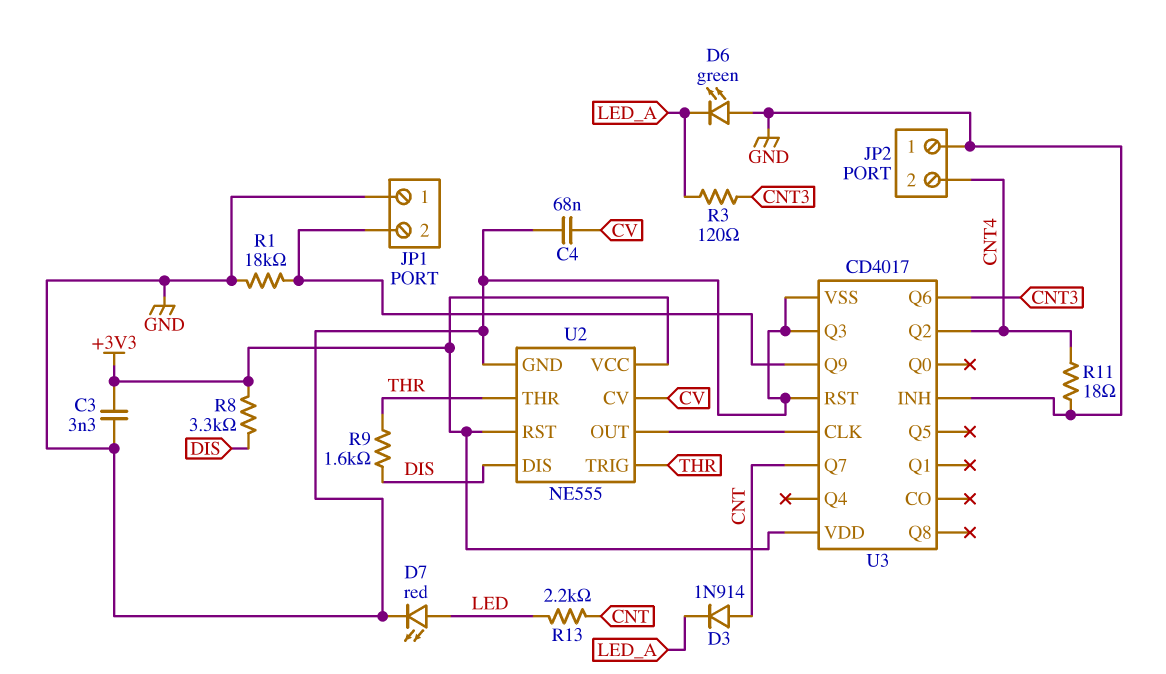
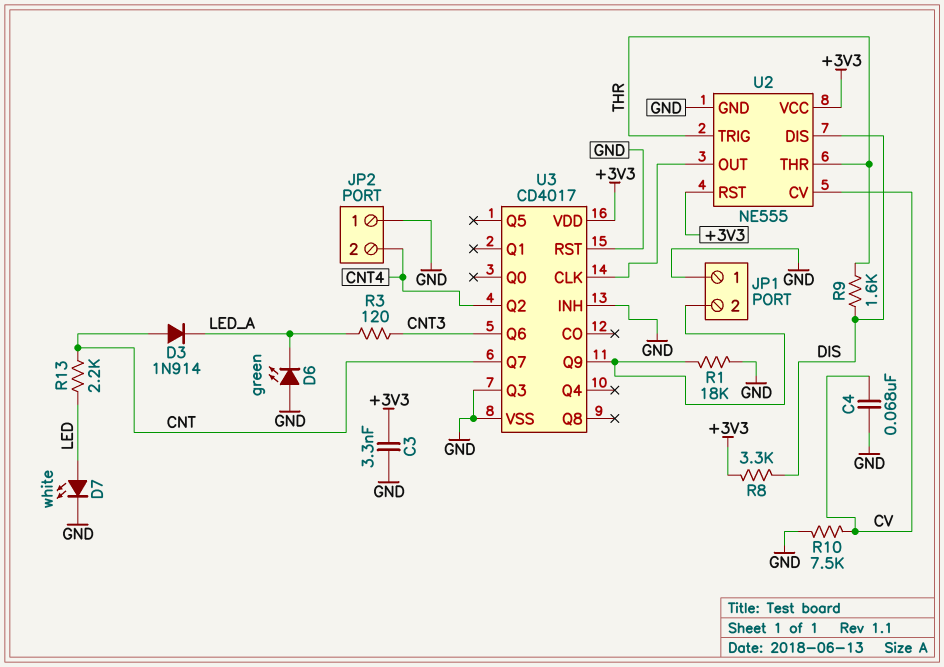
D7: LED red (A LED, K GND) -> LED white (A LED, K GND)
R10: none -> 7.5k (CV, GND)
R11: 18 (CNT4, GND) -> none

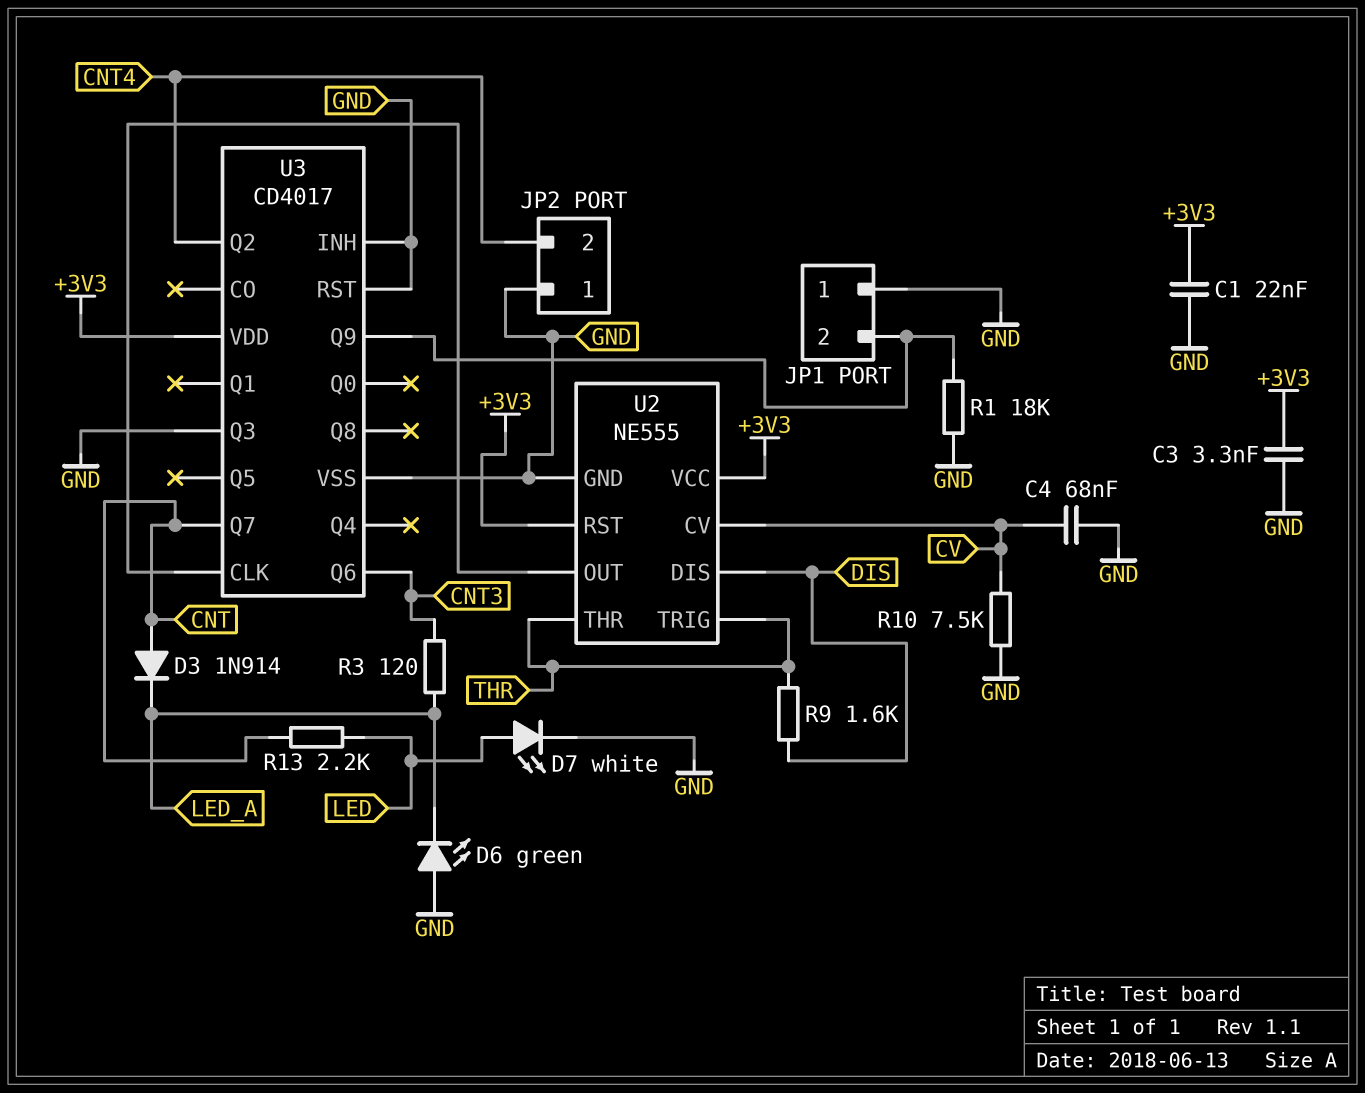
C1: none -> 22nF (+3V3, GND)
R8: 3.3k (+3V3, DIS) -> none

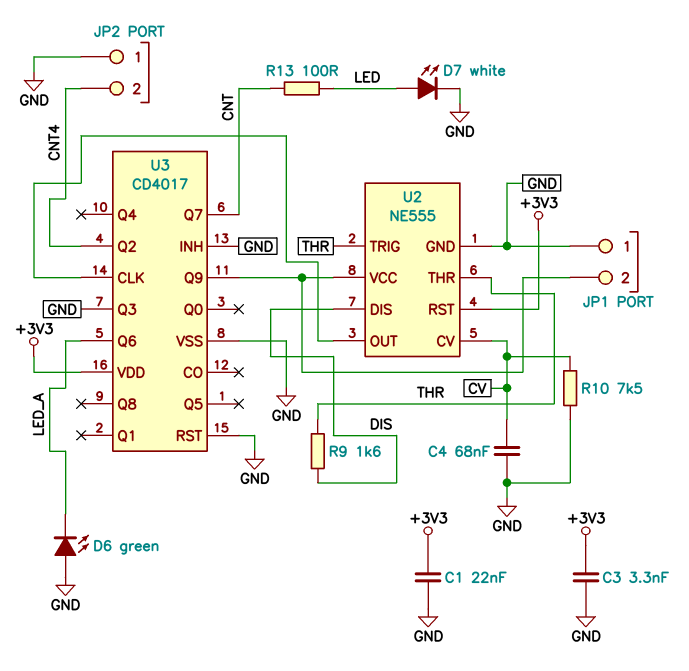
D3: diode 1N914 (A CNT, K LED_A) -> none
R1: 18k (GND, JP1/2) -> none
R3: 120 (CNT3, LED_A) -> none
R13: 2.2k (CNT, LED) -> 100 (CNT, LED)
U2 pin VCC: +3V3 -> JP1/2
U3 pin Q6: CNT3 -> LED_A

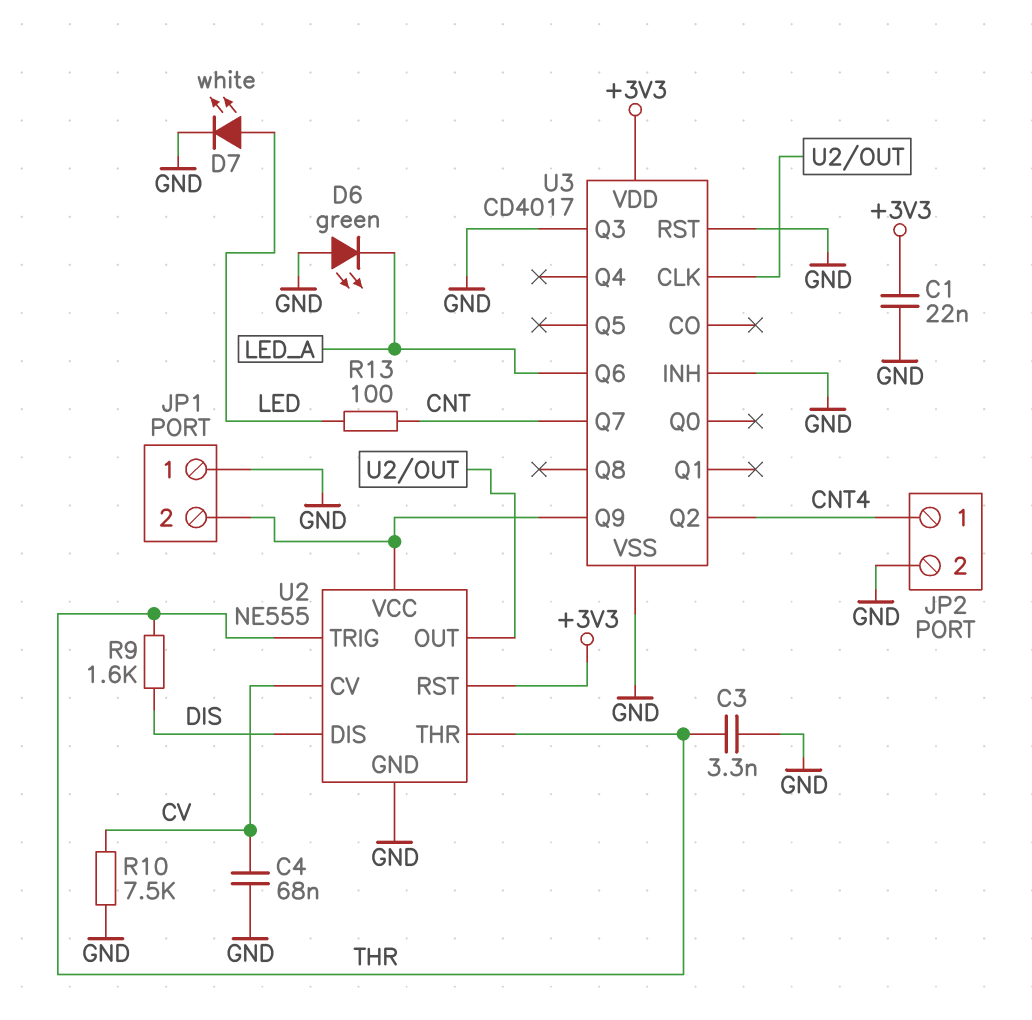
C3: 3.3nF (+3V3, GND) -> 3.3nF (GND, THR)
JP2 pin 1: GND -> CNT4
JP2 pin 2: CNT4 -> GND

